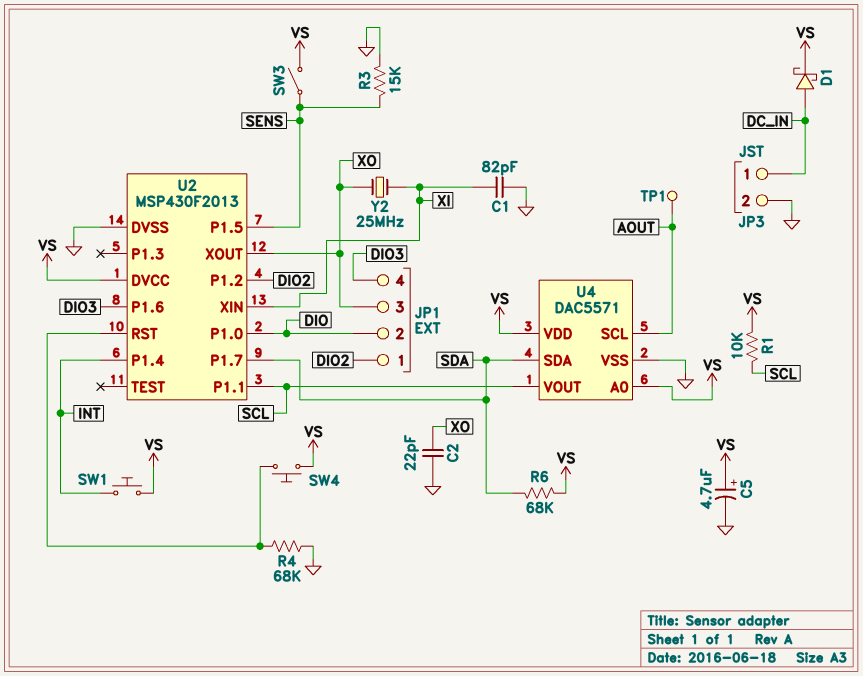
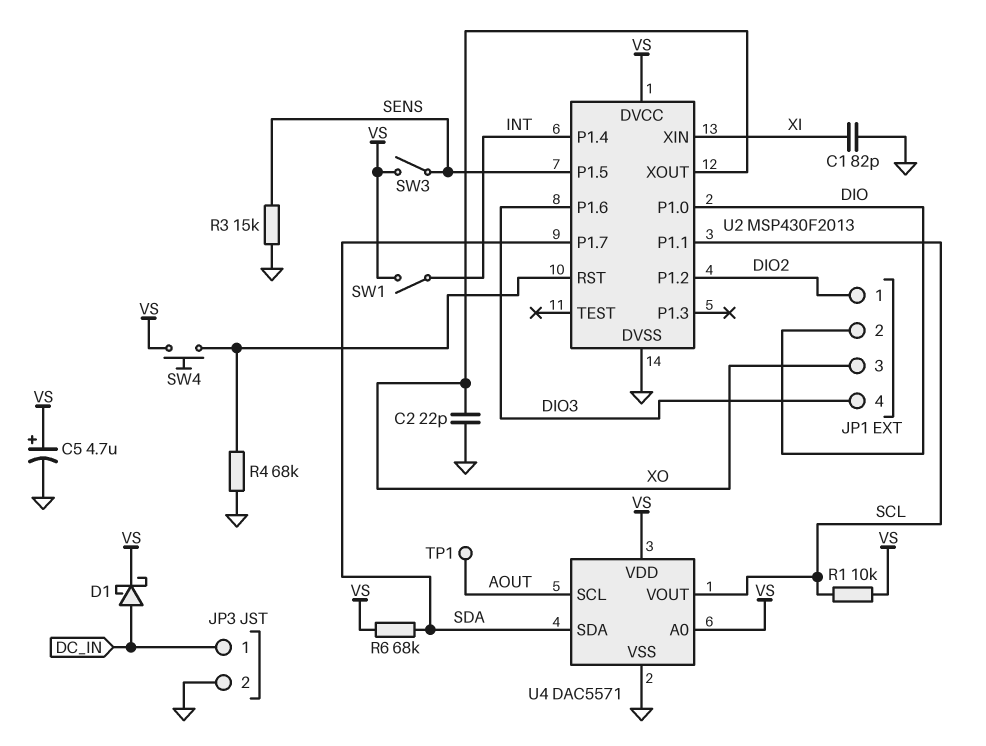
SW1: button (INT, VS) -> switch (INT, VS)
Y2: 25MHz (XI, XO) -> none

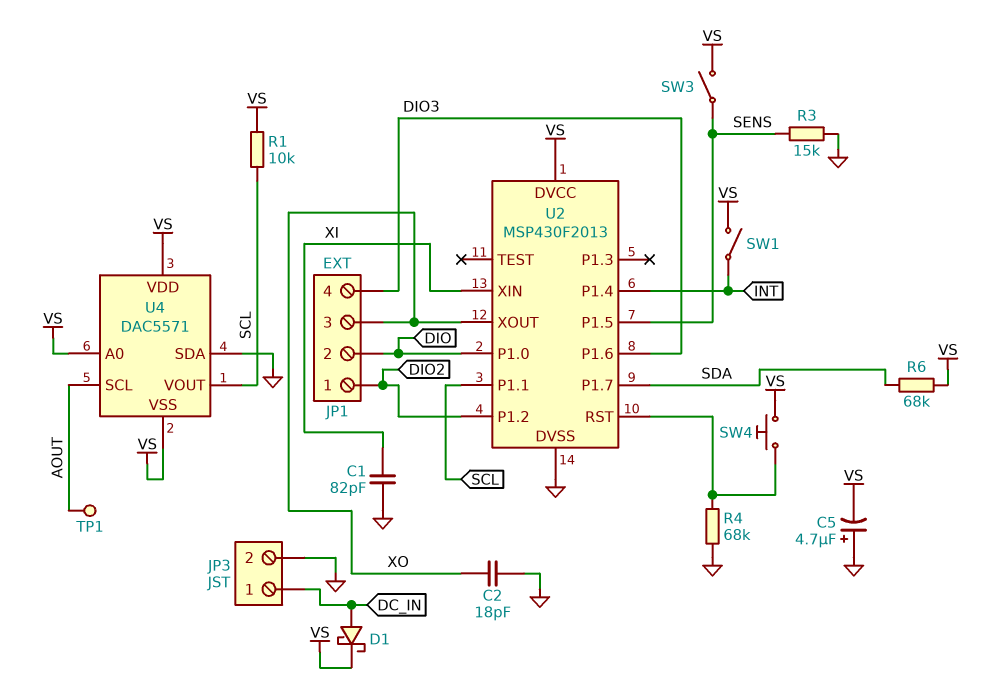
C2: 22pF (GND, XO) -> 18pF (GND, XO)
C5: 4.7uF (plus VS, minus GND) -> 4.7uF (plus GND, minus VS)
U4 pin SDA: SDA -> GND
U4 pin VSS: GND -> VS

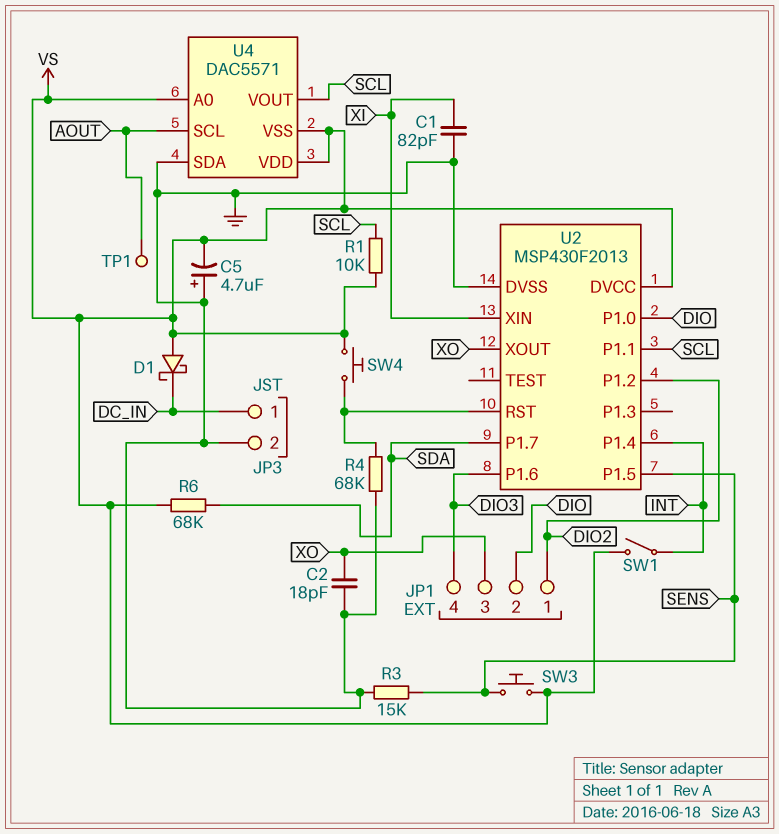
D1: schottky (A DC_IN, K VS) -> schottky (A VS, K DC_IN)
SW3: switch (SENS, VS) -> button (SENS, VS)

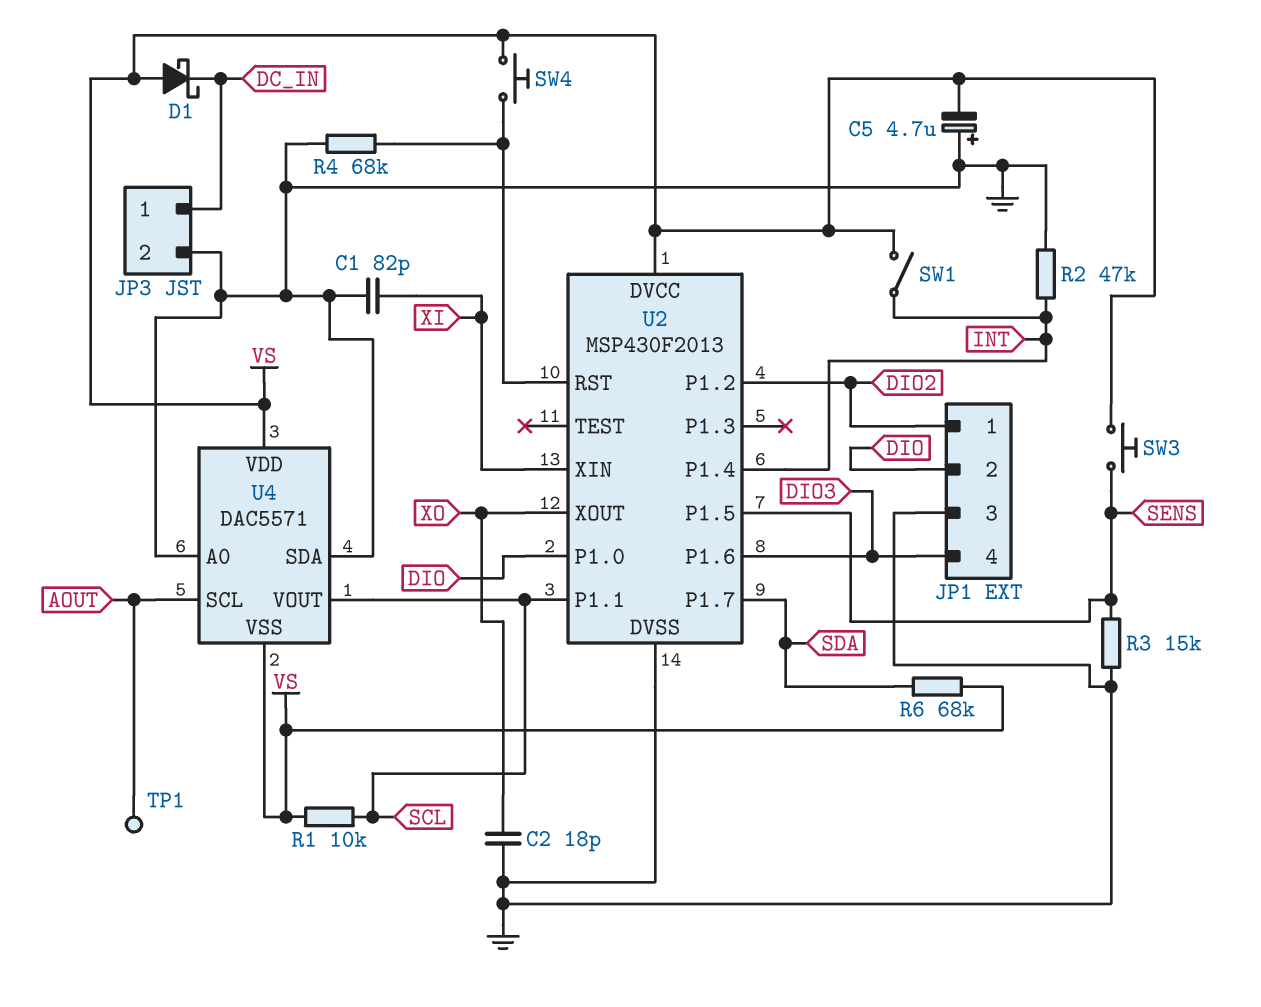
JP1 pin 3: XO -> GND
R2: none -> 47k (GND, INT)
U4 pin A0: VS -> GND

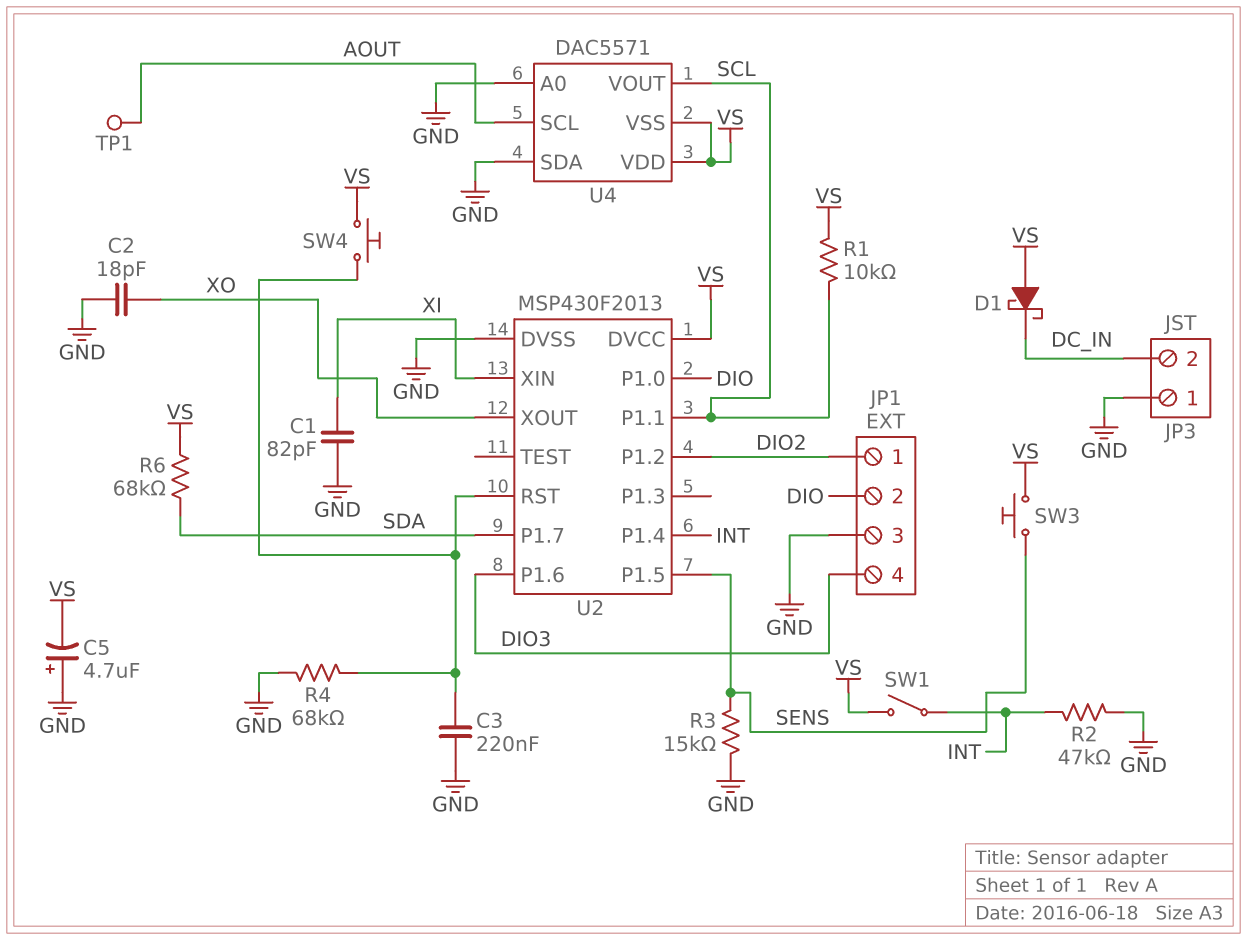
C3: none -> 220nF (GND, U2/RST)
JP3 pin 1: DC_IN -> GND
JP3 pin 2: GND -> DC_IN

